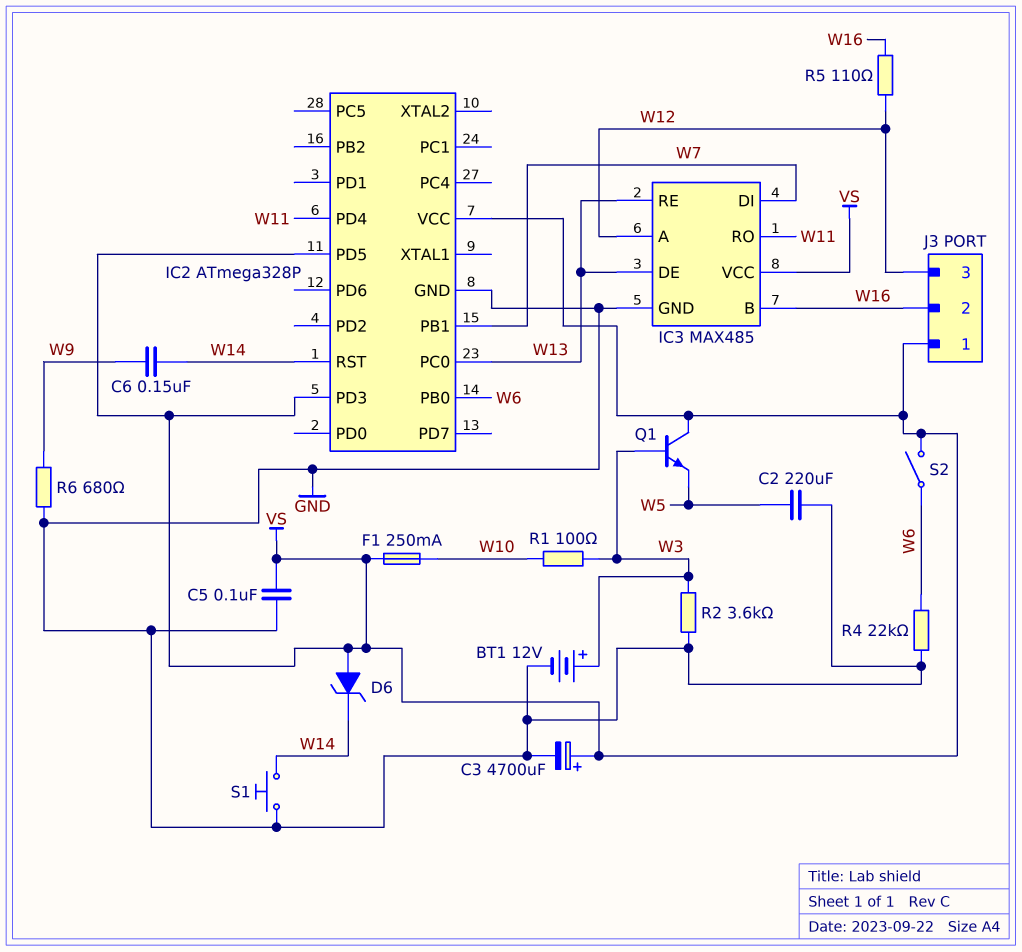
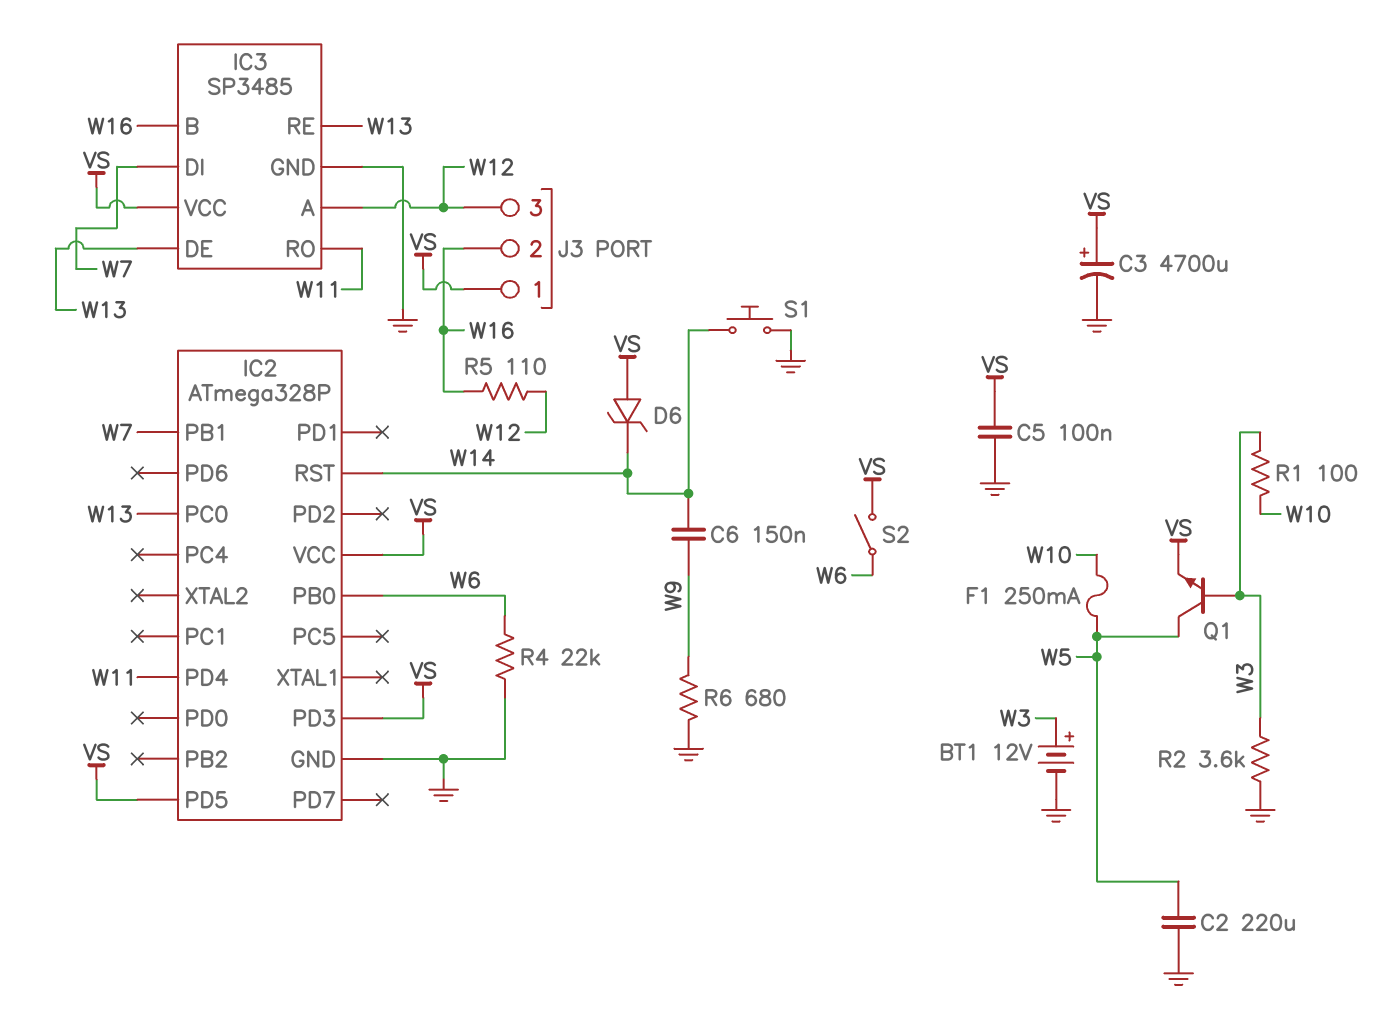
F1: 250mA (VS, W10) -> 250mA (W5, W10)
IC3: MAX485 -> SP3485
Q1: NPN (B W3, C VS, E W5) -> NPN (B W3, C W5, E VS)

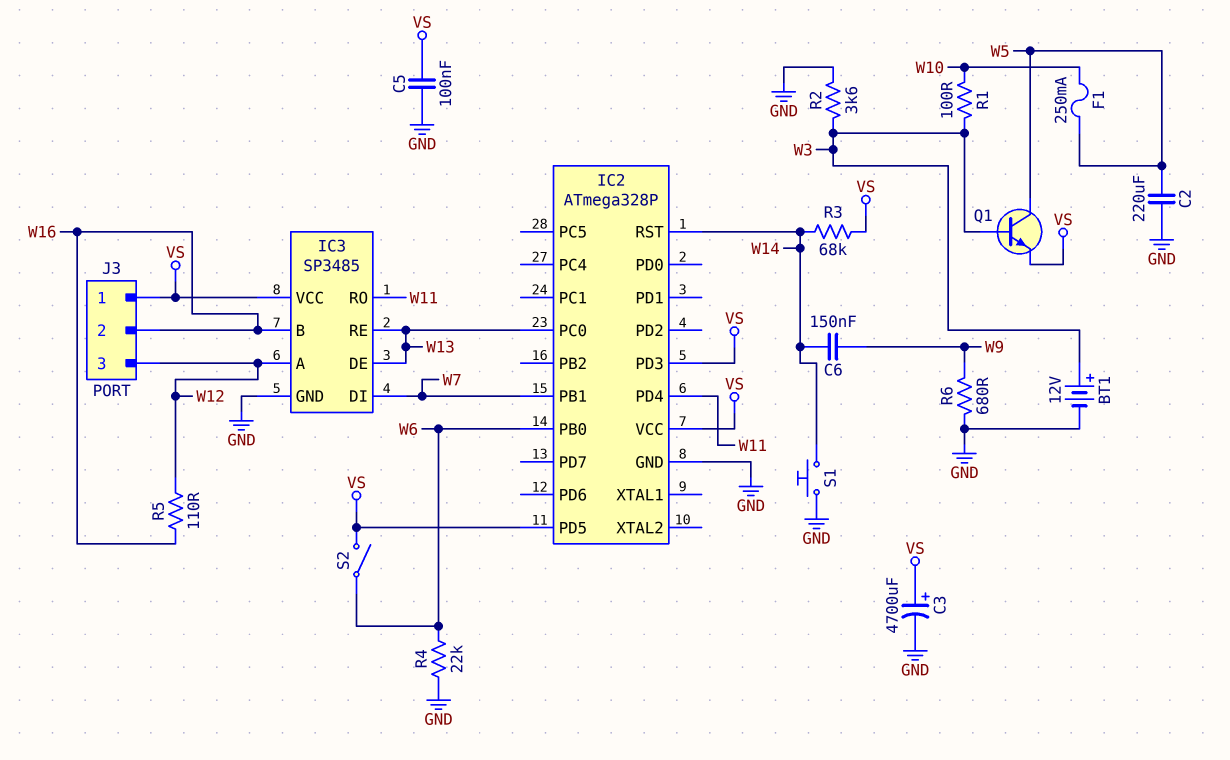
D6: zener (A VS, K W14) -> none
R3: none -> 68k (VS, W14)

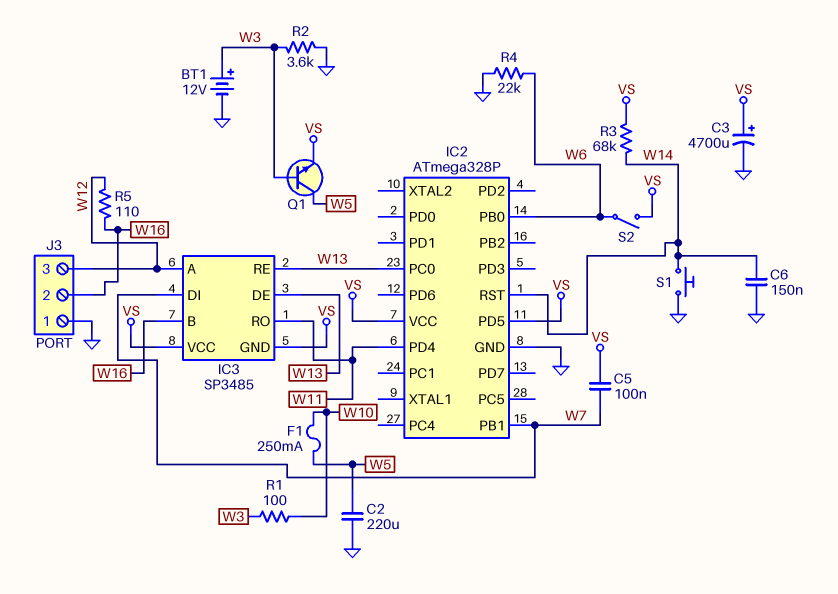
C5: 100nF (GND, VS) -> 100nF (VS, W7)
C6: 150nF (W9, W14) -> 150nF (GND, W14)
IC2 pin PD3: VS -> none
IC3 pin GND: GND -> VS
J3 pin 1: VS -> GND
R6: 680 (GND, W9) -> none

